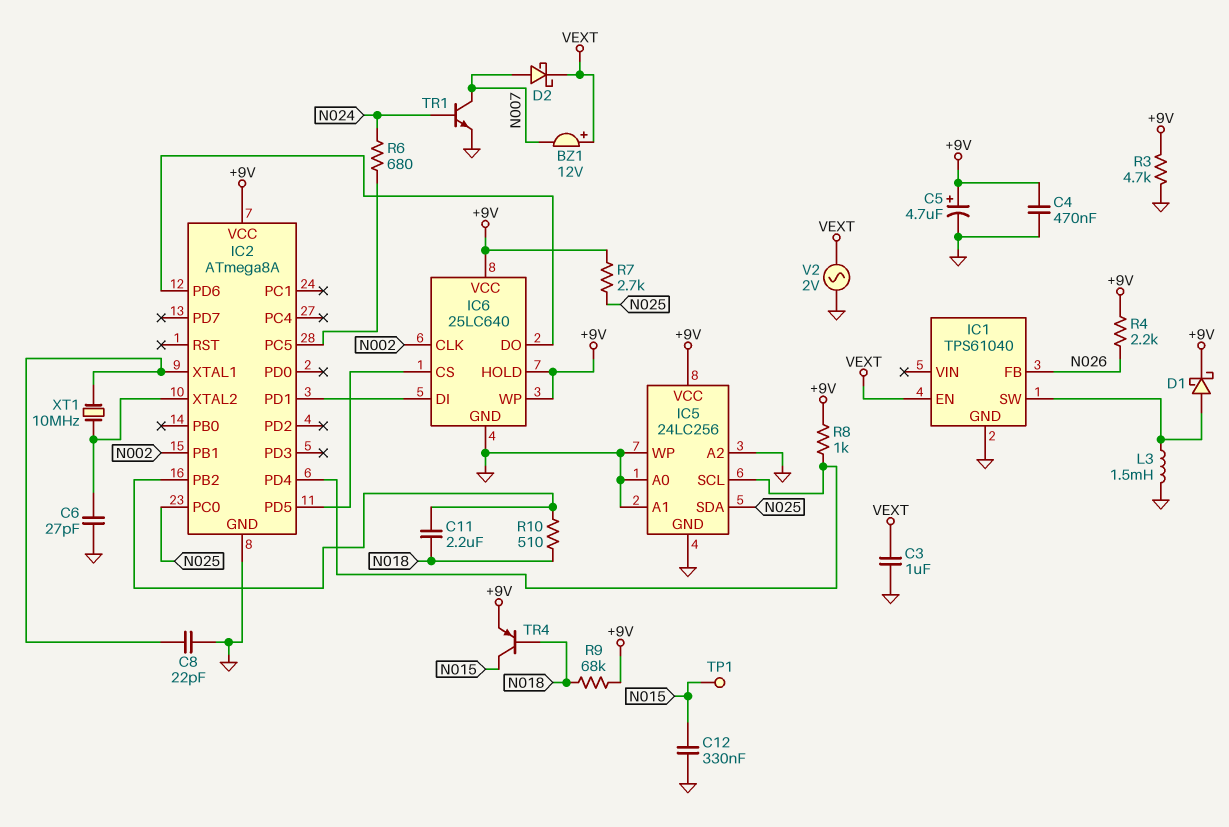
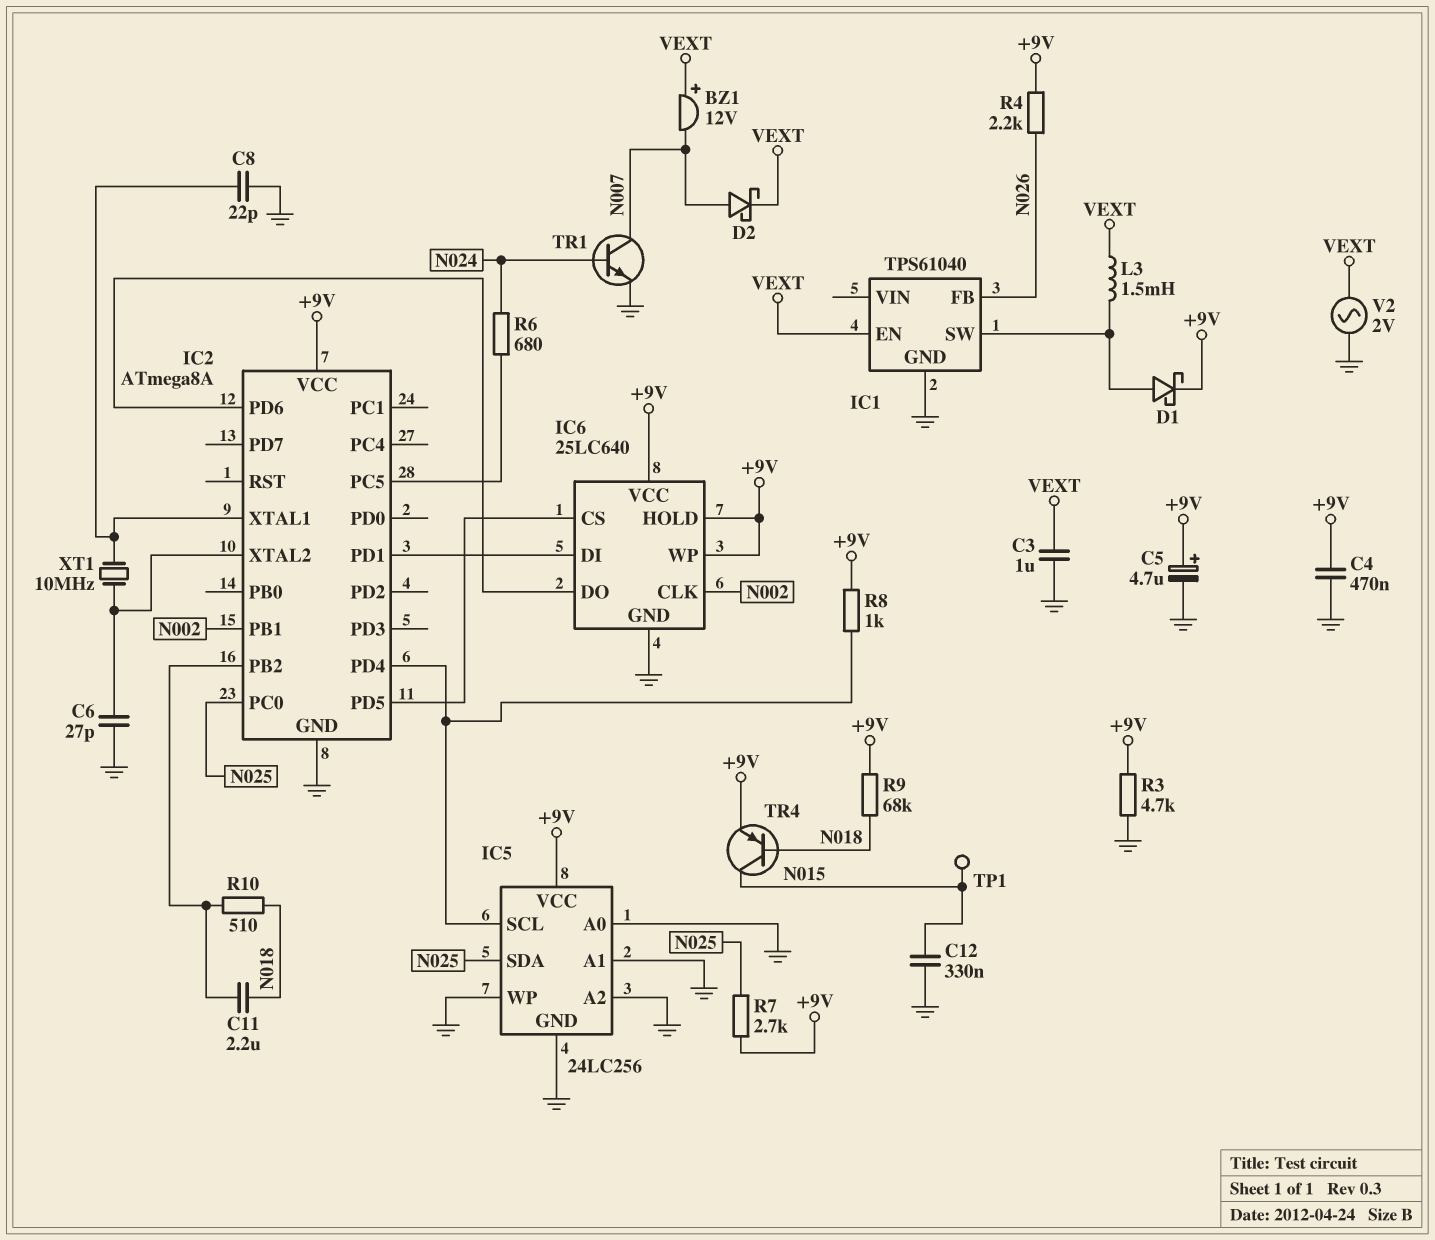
L3: 1.5mH (GND, IC1/SW) -> 1.5mH (IC1/SW, VEXT)

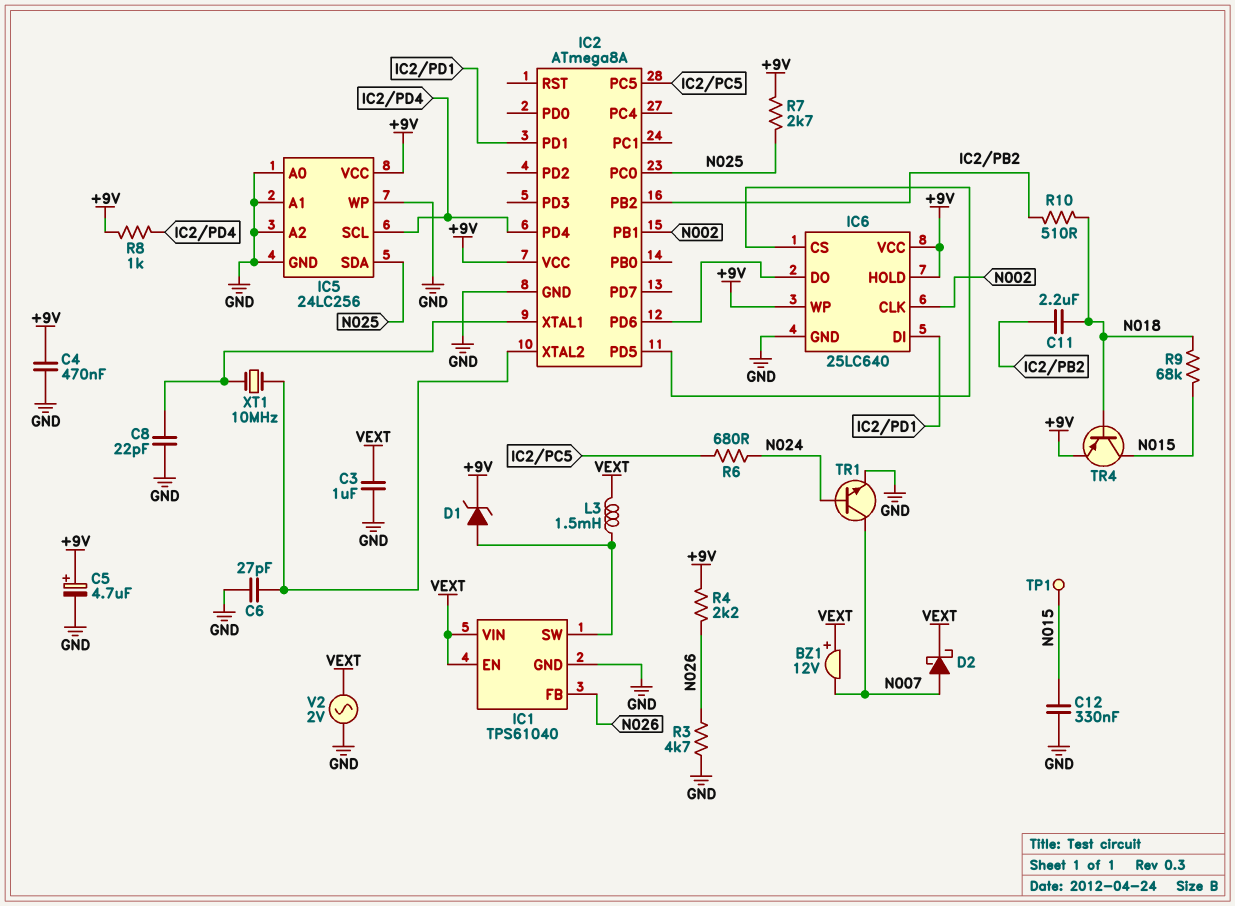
D1: schottky (A IC1/SW, K +9V) -> zener (A IC1/SW, K +9V)
IC1 pin VIN: none -> VEXT
R3: 4.7k (+9V, GND) -> 4.7k (GND, N026)
R9: 68k (+9V, N018) -> 68k (N015, N018)

